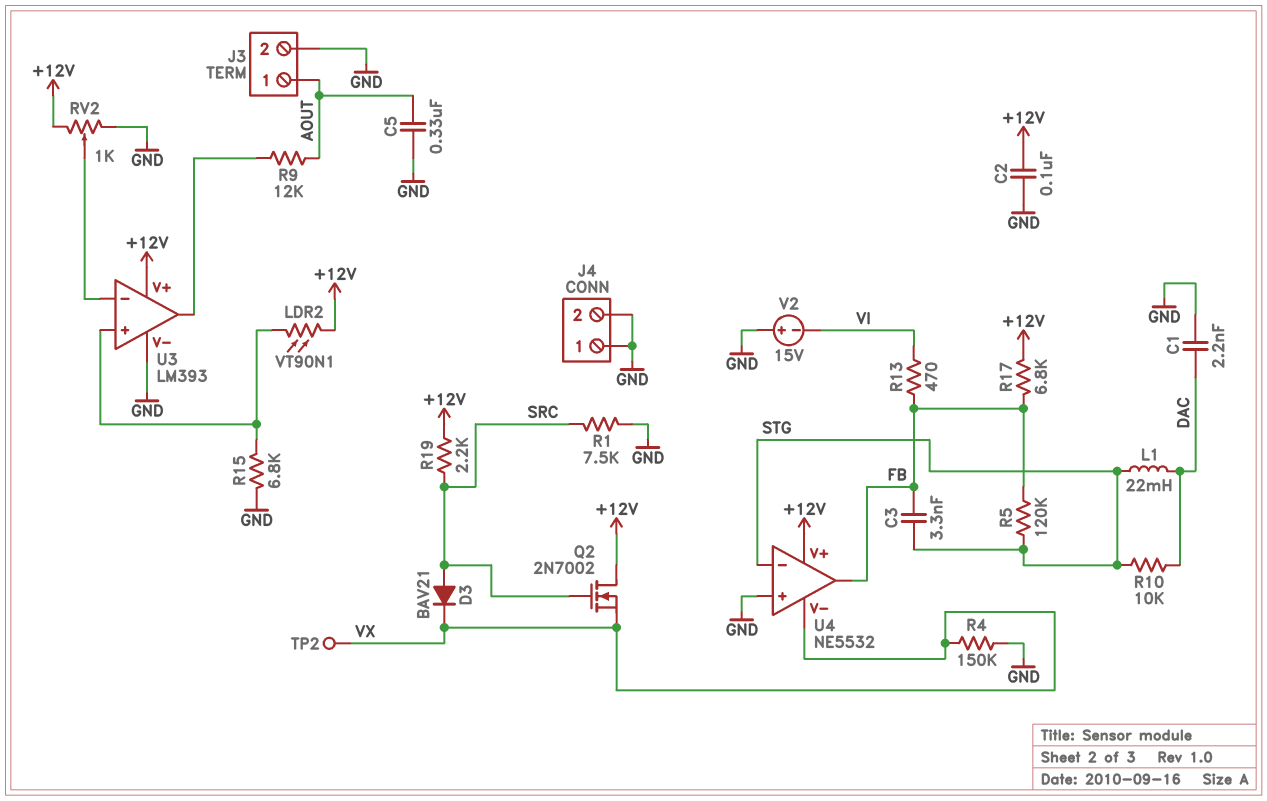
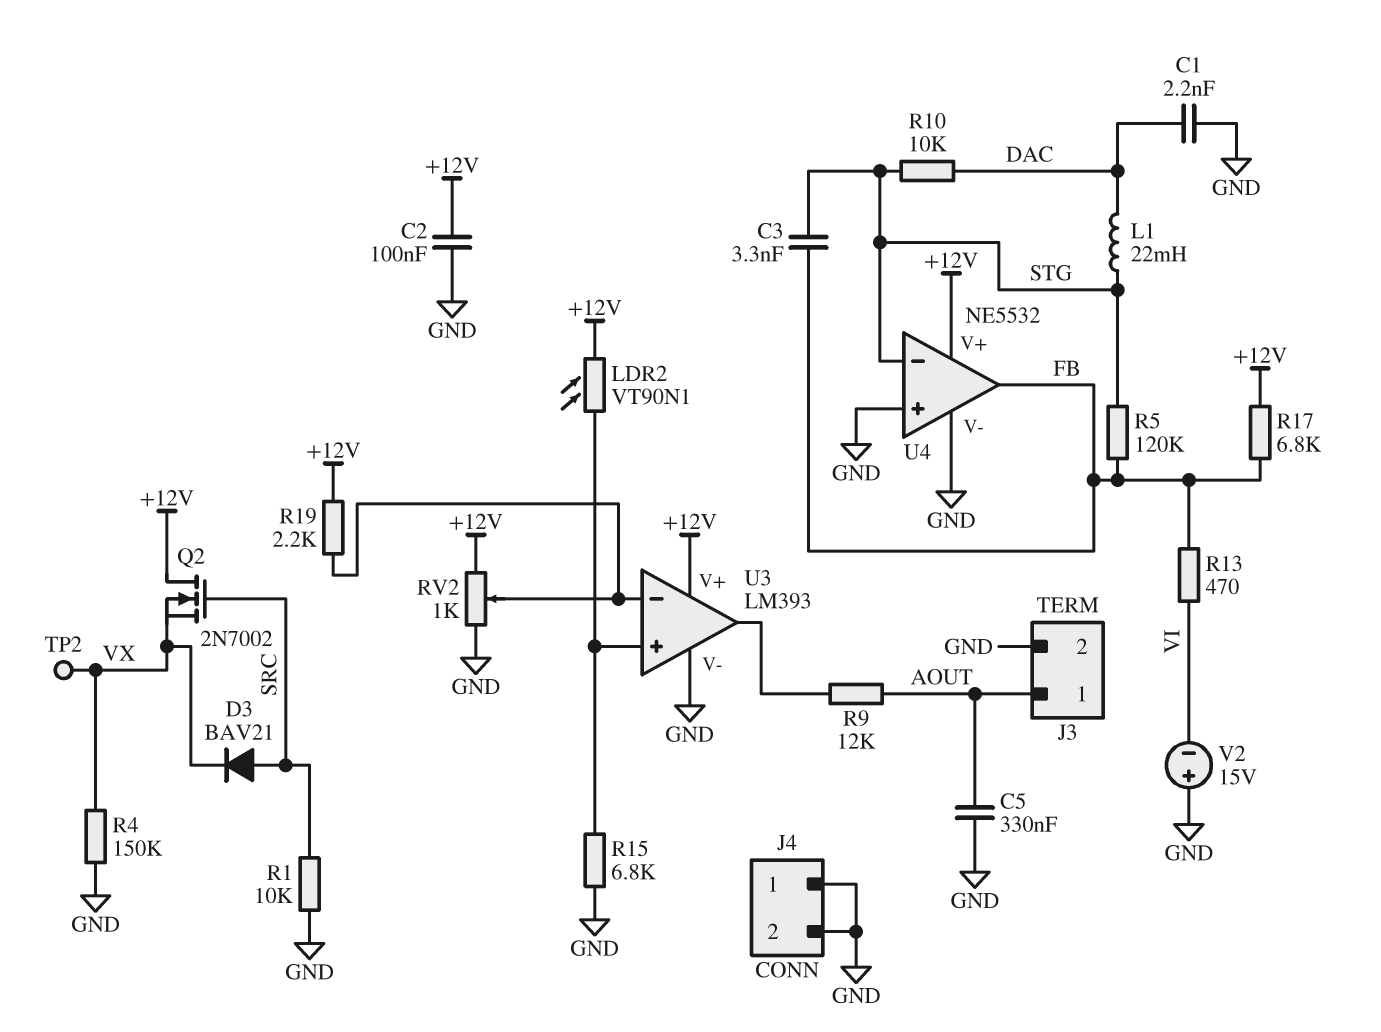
R1: 7.5k (GND, SRC) -> 10k (GND, SRC)
R19: 2.2k (+12V, SRC) -> 2.2k (+12V, U3/in-)
U4 pin V-: VX -> GND

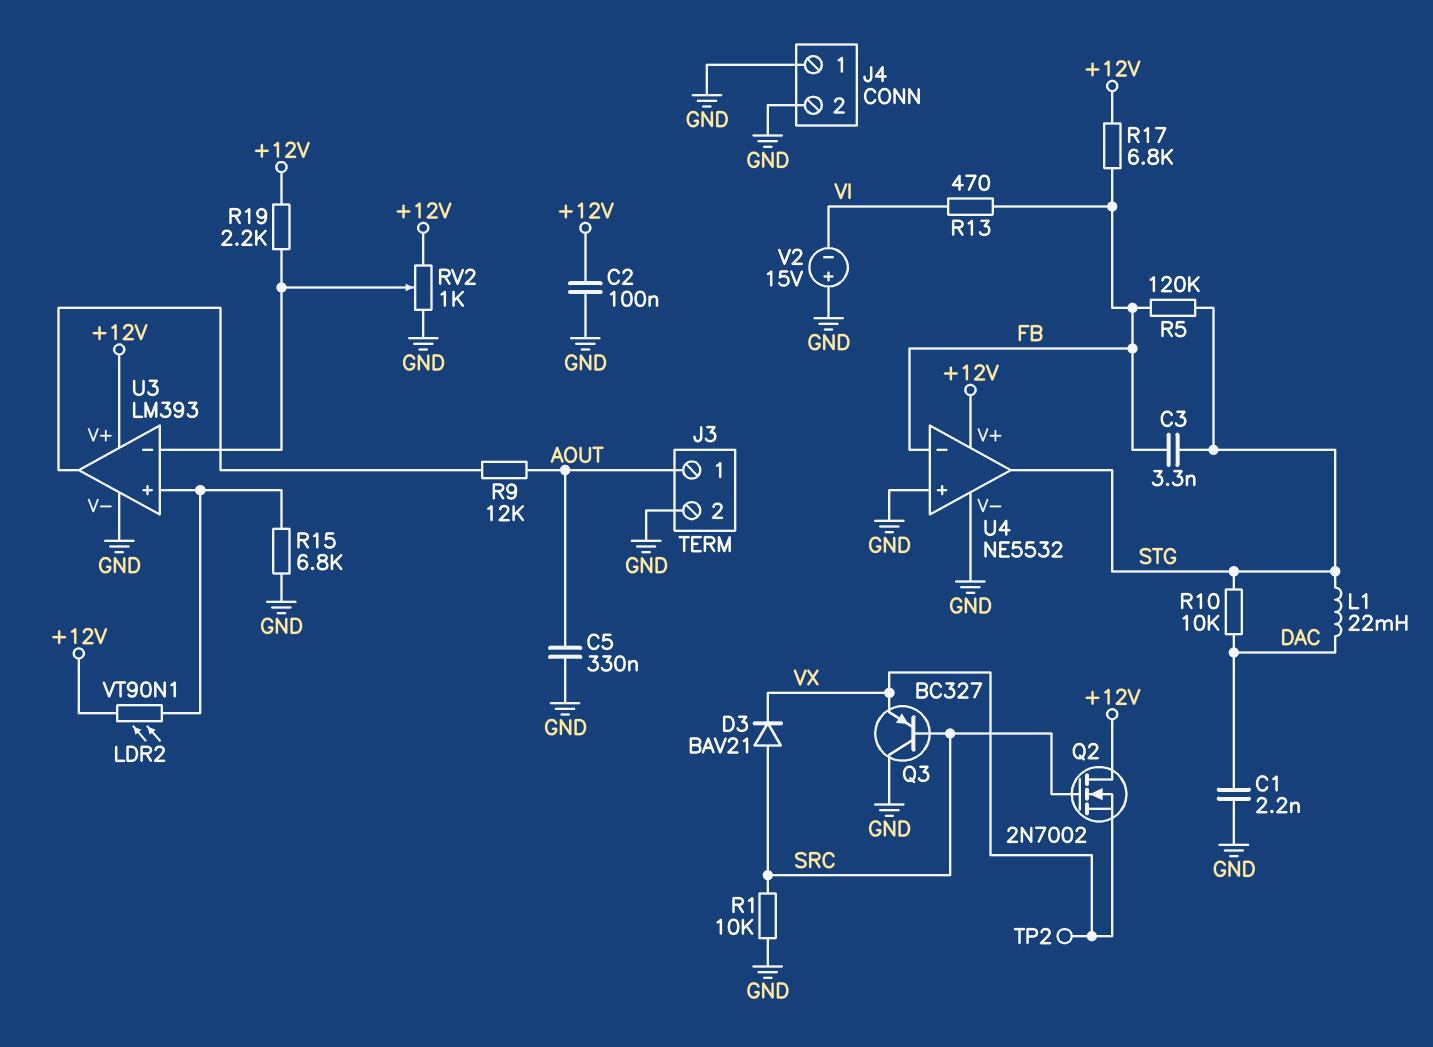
Q3: none -> PNP BC327 (B SRC, C GND, E VX)
R4: 150k (GND, VX) -> none
U4 pin in-: STG -> FB
U4 pin out: FB -> STG

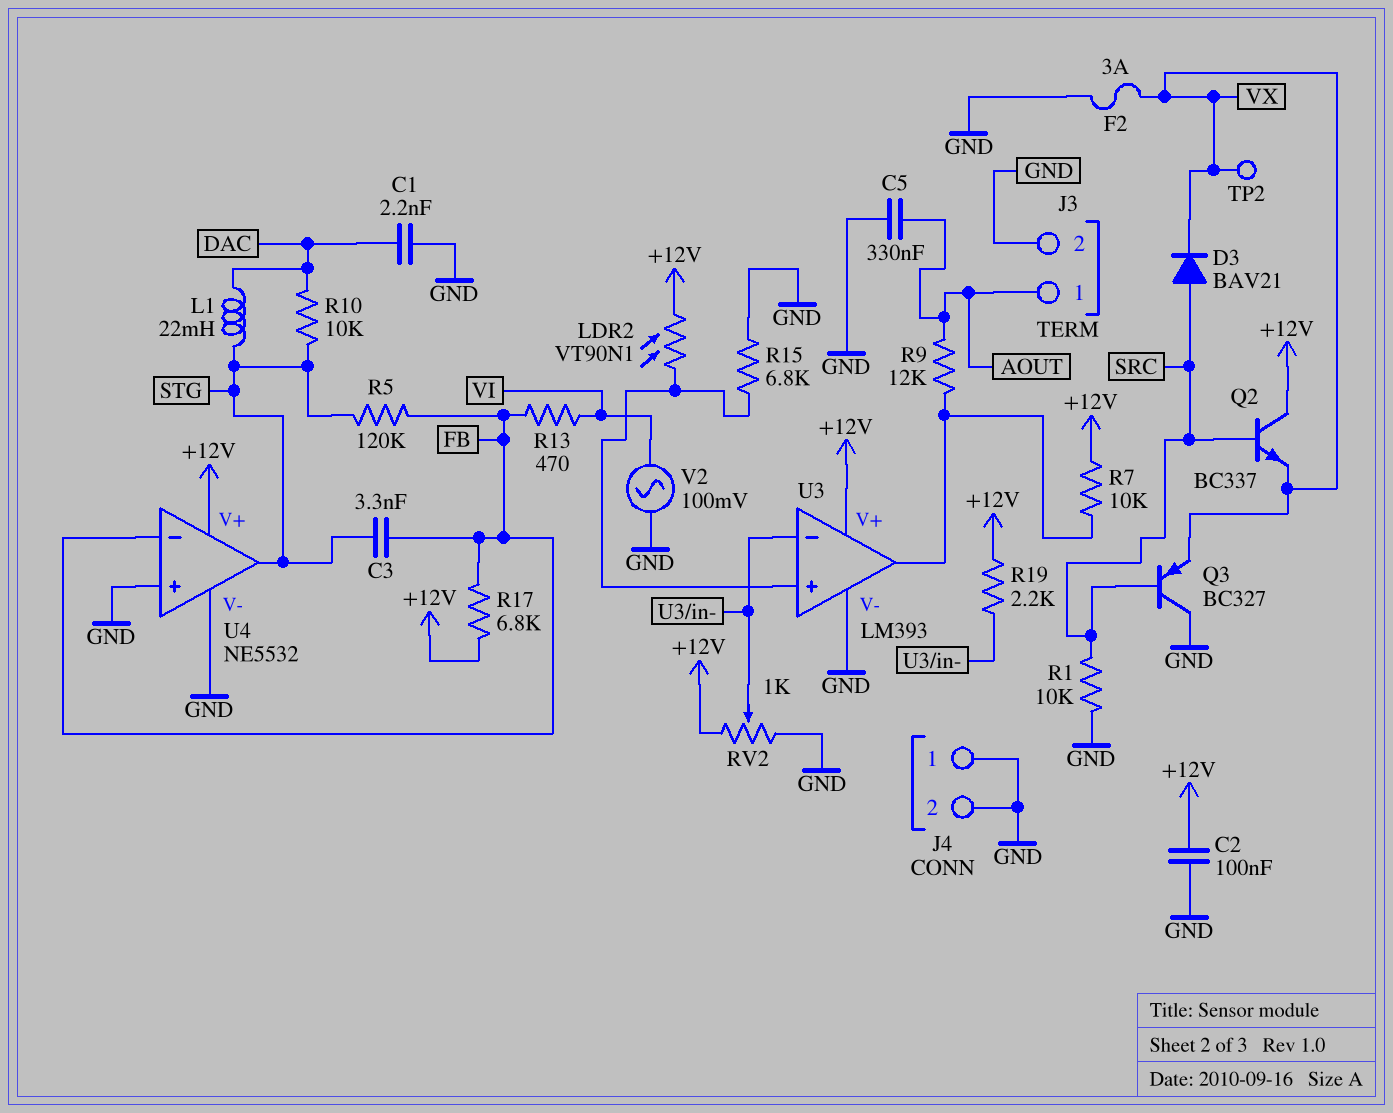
F2: none -> 3A (GND, VX)
Q2: NMOS 2N7002 (G SRC, D +12V, S VX) -> NPN BC337 (B SRC, C +12V, E VX)
R7: none -> 10k (+12V, U3/out)
V2: 15V (plus GND, minus VI) -> AC 100mV (GND, VI)

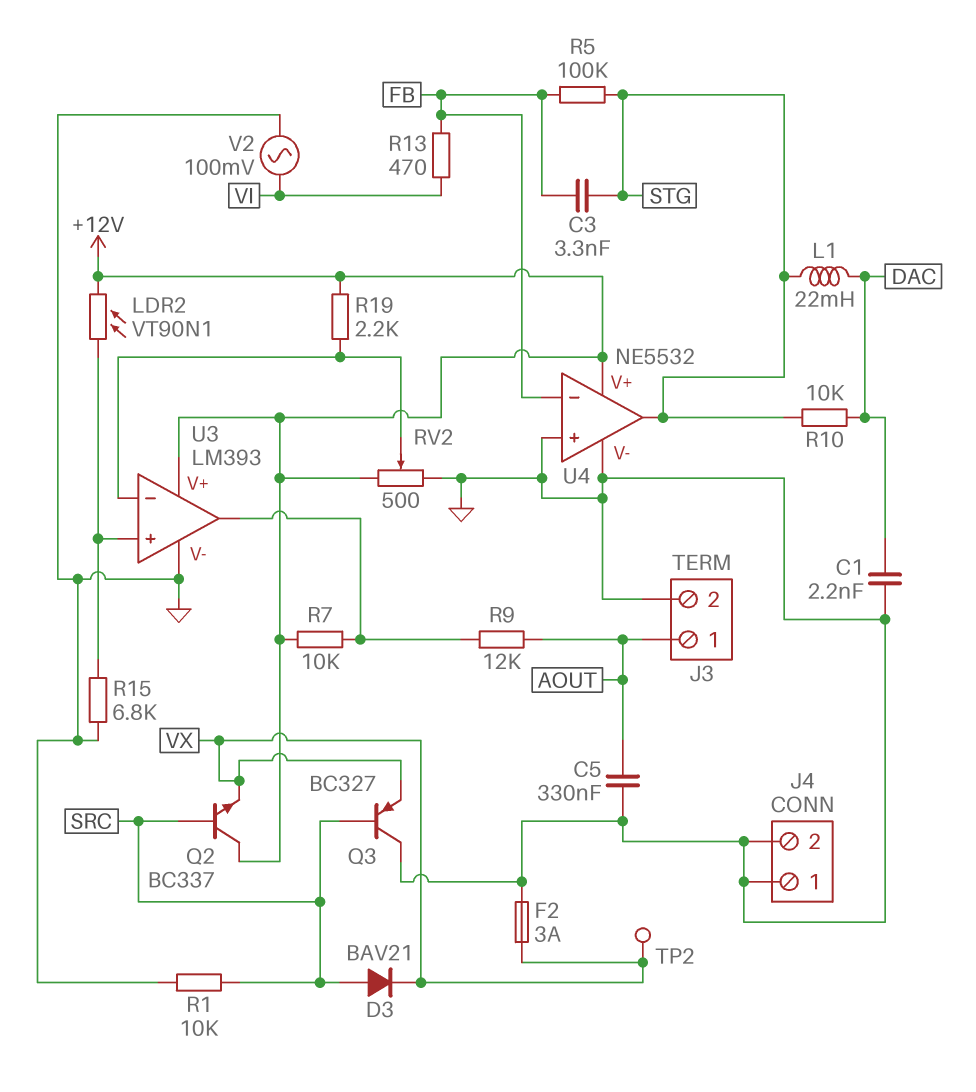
C2: 100nF (+12V, GND) -> none
R5: 120k (FB, STG) -> 100k (FB, STG)
R17: 6.8k (+12V, FB) -> none
RV2: 1k (+12V, GND, wiper U3/in-) -> 500 (+12V, GND, wiper U3/in-)

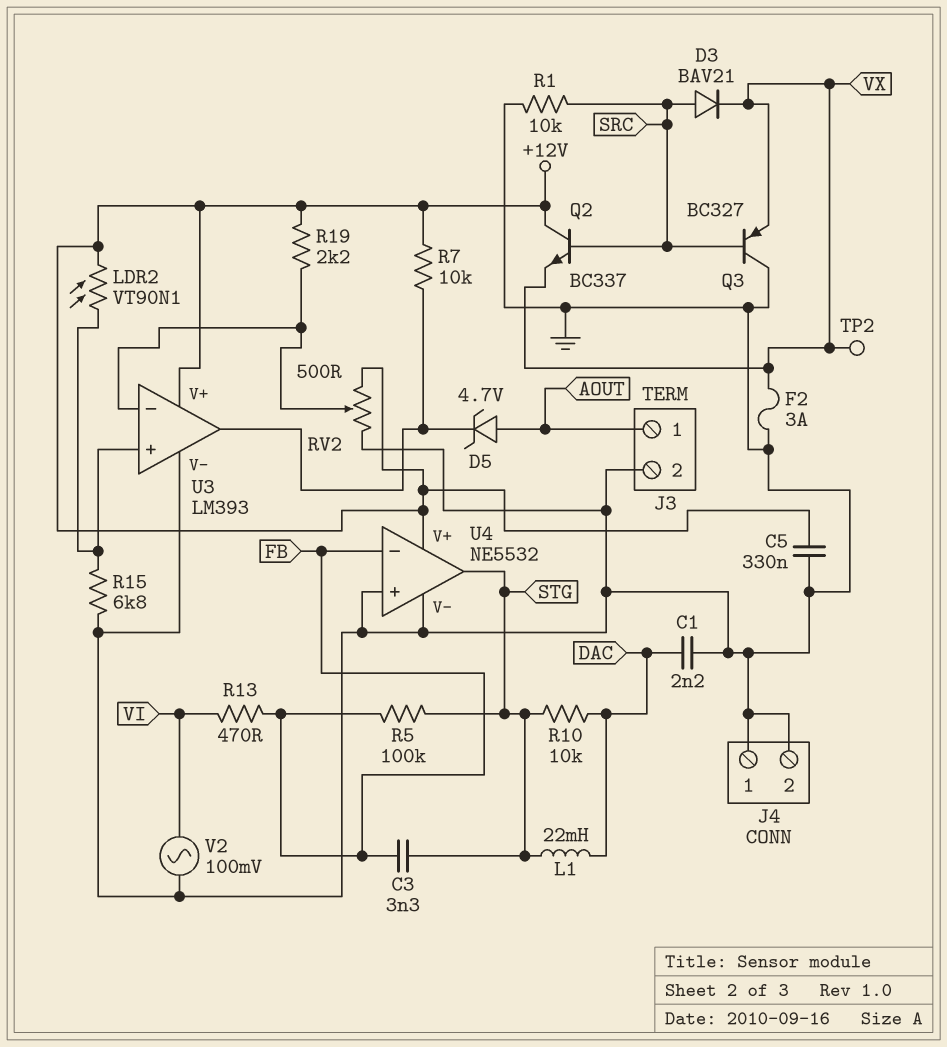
C5: 330nF (AOUT, GND) -> 330nF (+12V, GND)
D5: none -> zener 4.7V (A AOUT, K U3/out)
R9: 12k (AOUT, U3/out) -> none

